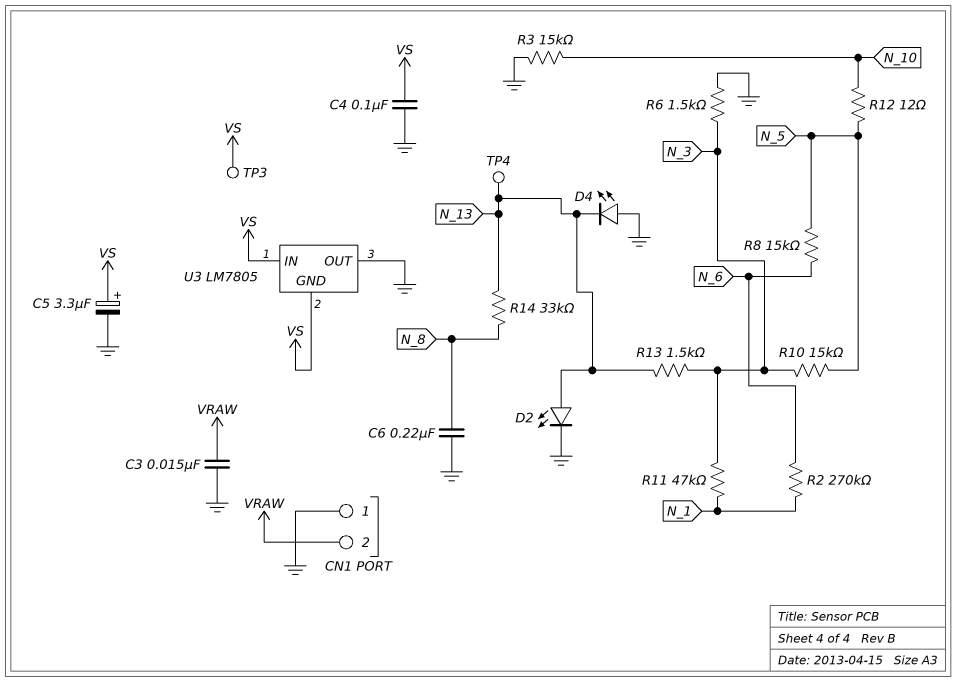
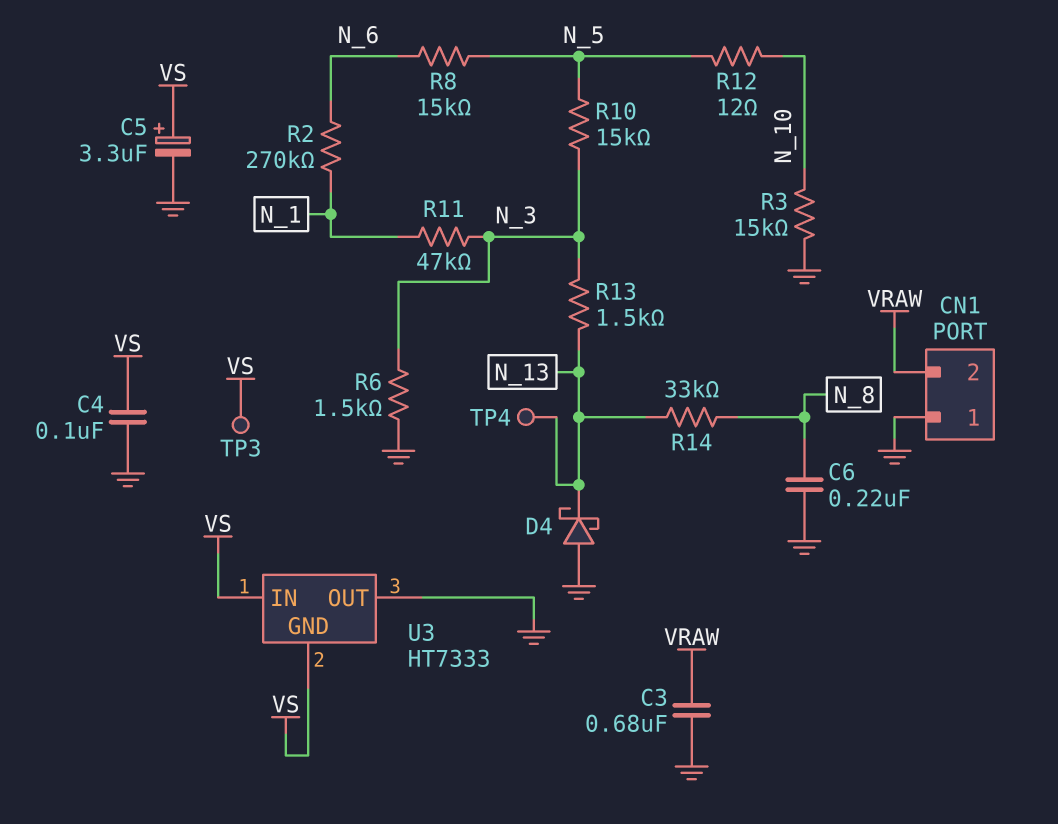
C3: 15nF (GND, VRAW) -> 680nF (GND, VRAW)
D2: LED (A N_13, K GND) -> none
D4: LED (A GND, K N_13) -> schottky (A GND, K N_13)
U3: LM7805 -> HT7333

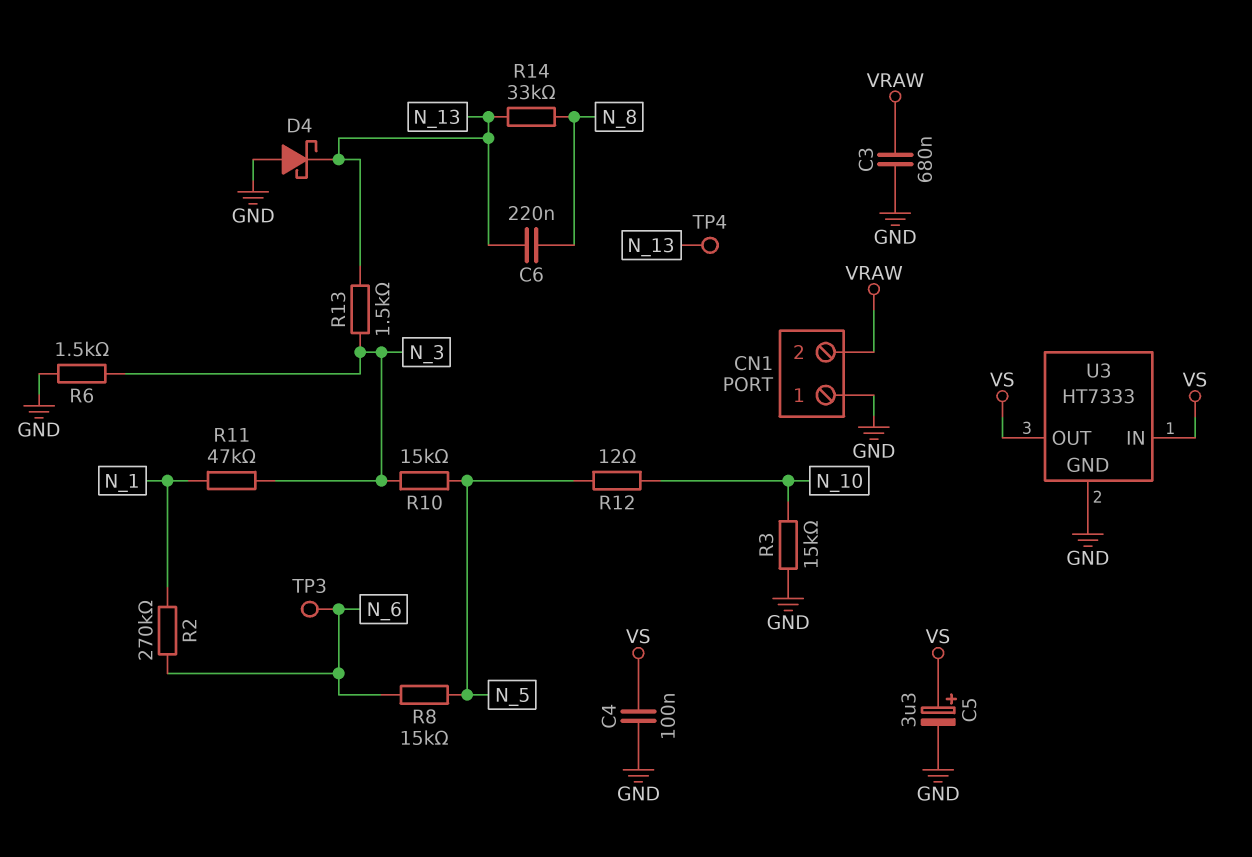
C6: 220nF (GND, N_8) -> 220nF (N_8, N_13)
TP3: test point (VS) -> test point (N_6)
U3 pin GND: VS -> GND
U3 pin OUT: GND -> VS

